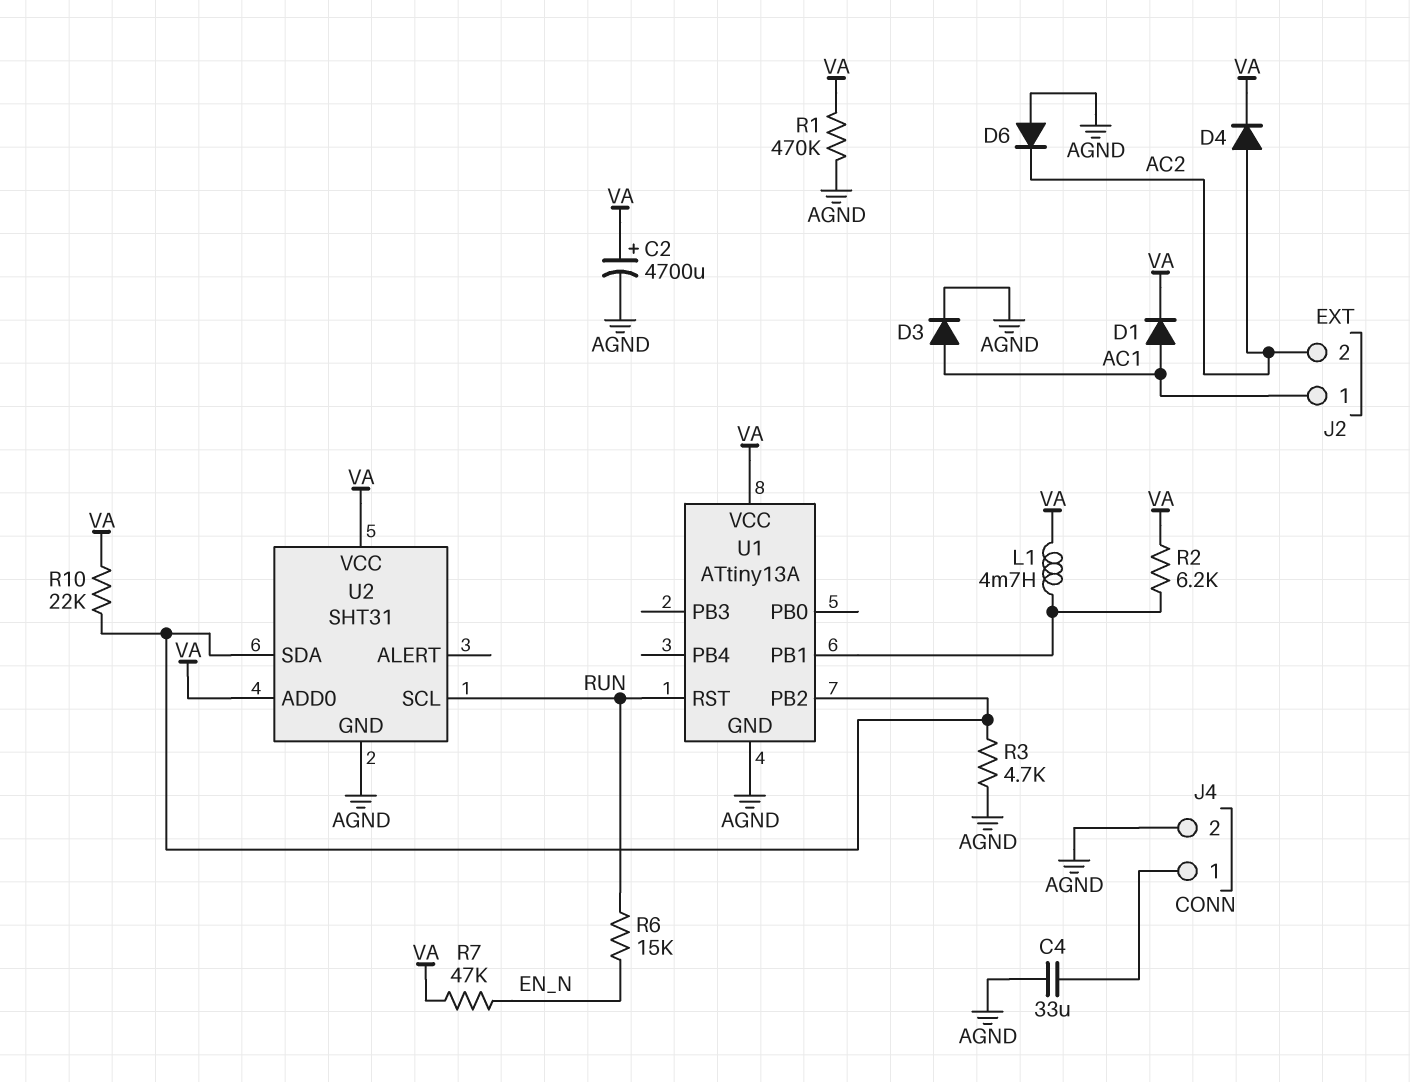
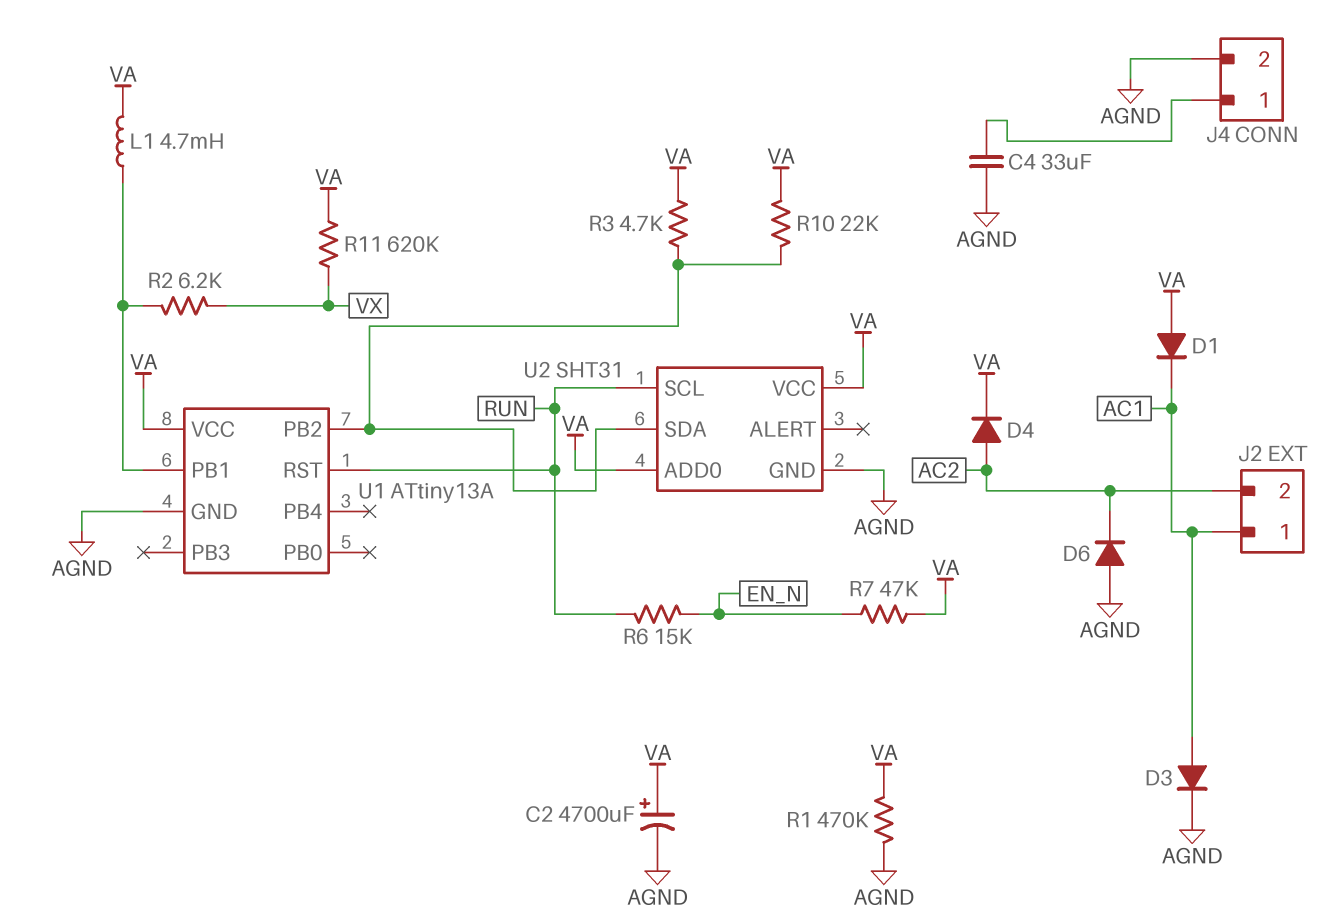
D1: diode (A AC1, K VA) -> diode (A VA, K AC1)
R2: 6.2k (U1/PB1, VA) -> 6.2k (U1/PB1, VX)
R3: 4.7k (AGND, U1/PB2) -> 4.7k (U1/PB2, VA)
R11: none -> 620k (VA, VX)

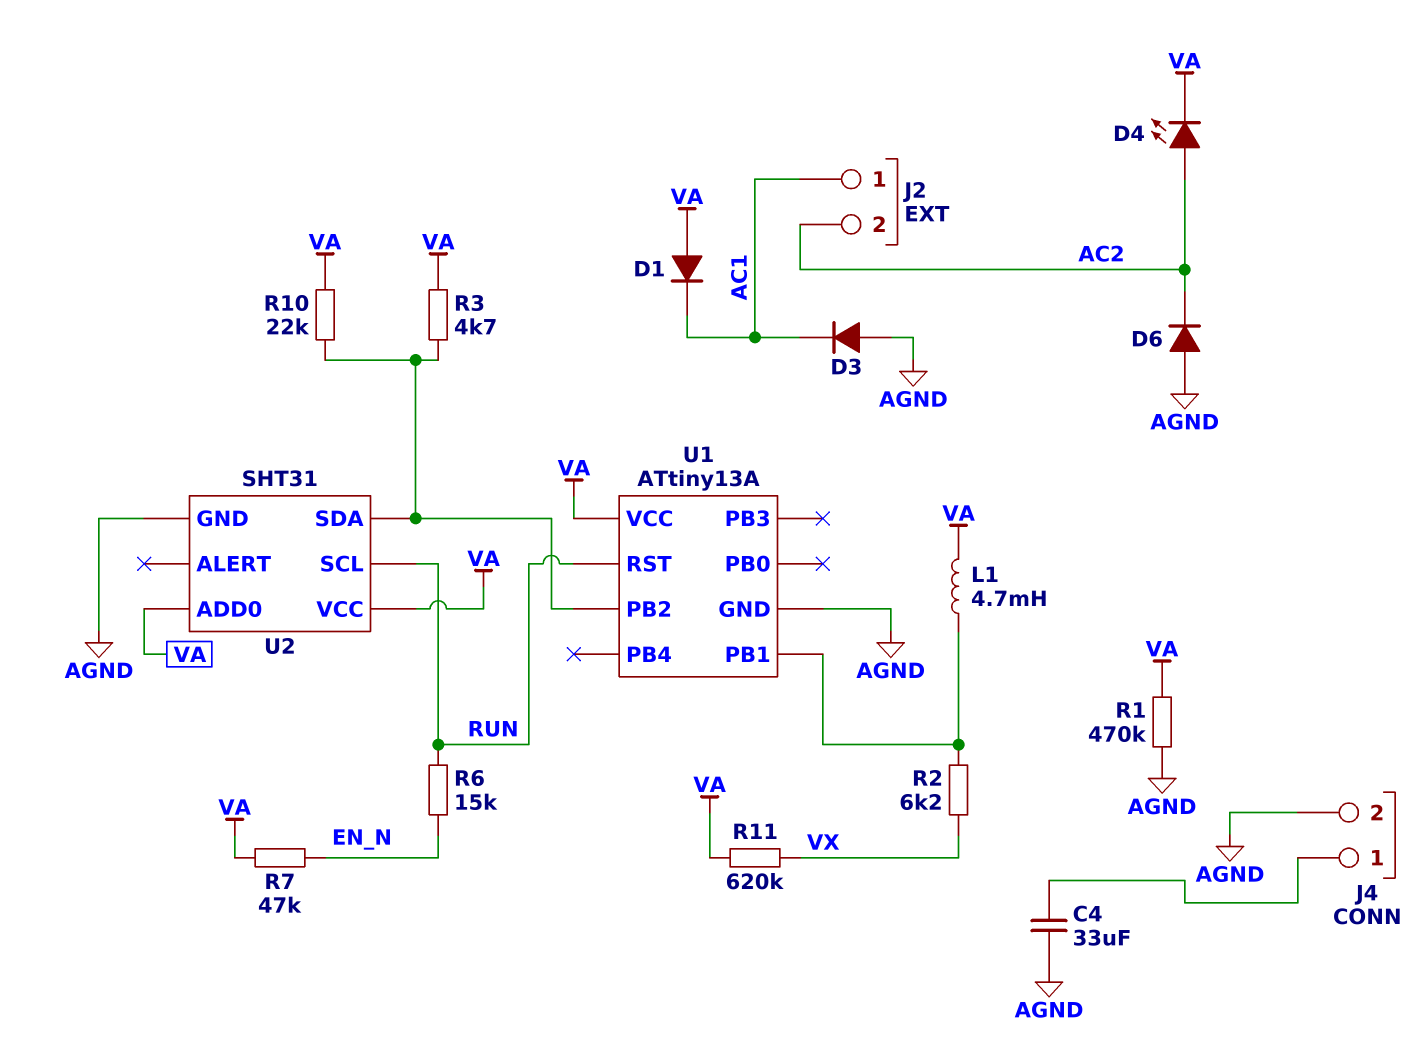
C2: 4700uF (plus VA, minus AGND) -> none
D3: diode (A AC1, K AGND) -> diode (A AGND, K AC1)
D4: diode (A AC2, K VA) -> LED (A AC2, K VA)

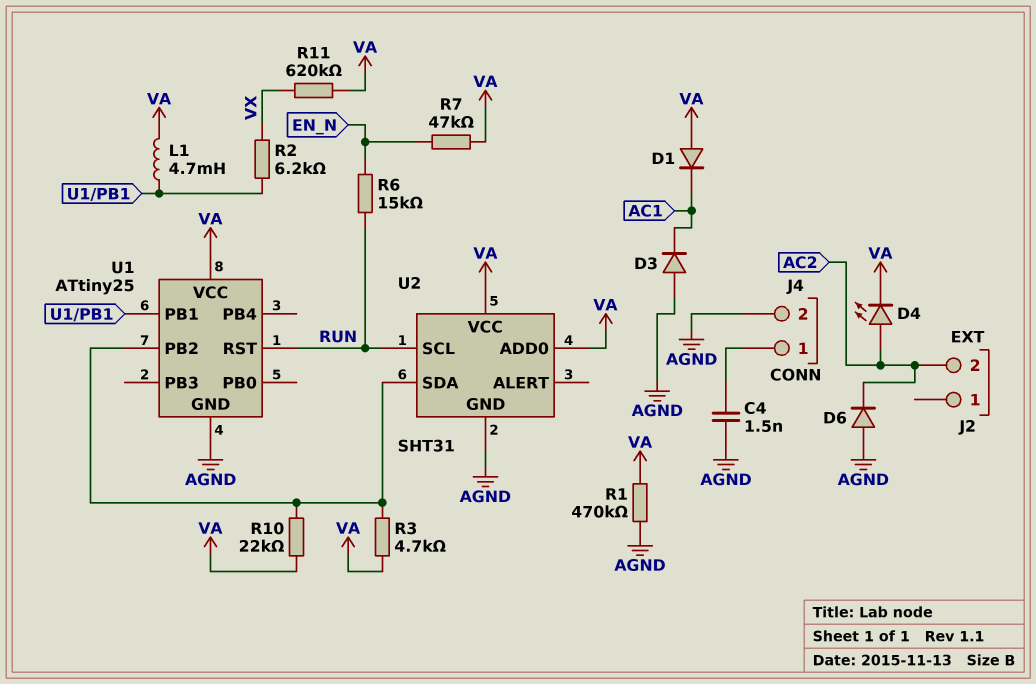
C4: 33uF (AGND, J4/1) -> 1.5nF (AGND, J4/1)
J2 pin 1: AC1 -> none
U1: ATtiny13A -> ATtiny25

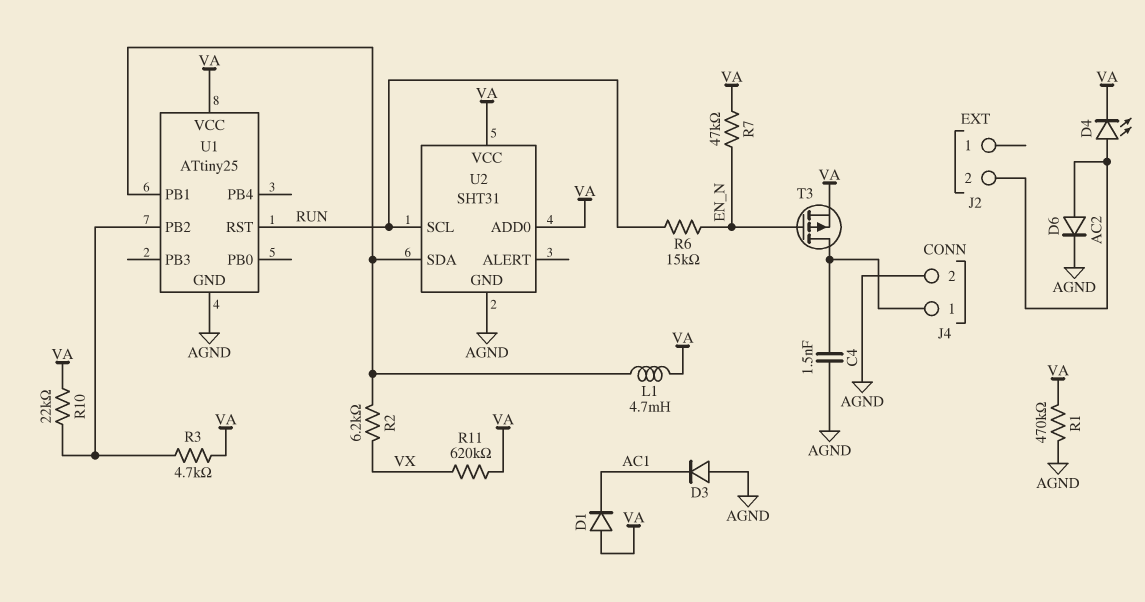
D6: diode (A AGND, K AC2) -> diode (A AC2, K AGND)
T3: none -> PMOS (G EN_N, D J4/1, S VA)
U2 pin SDA: U1/PB2 -> U1/PB1

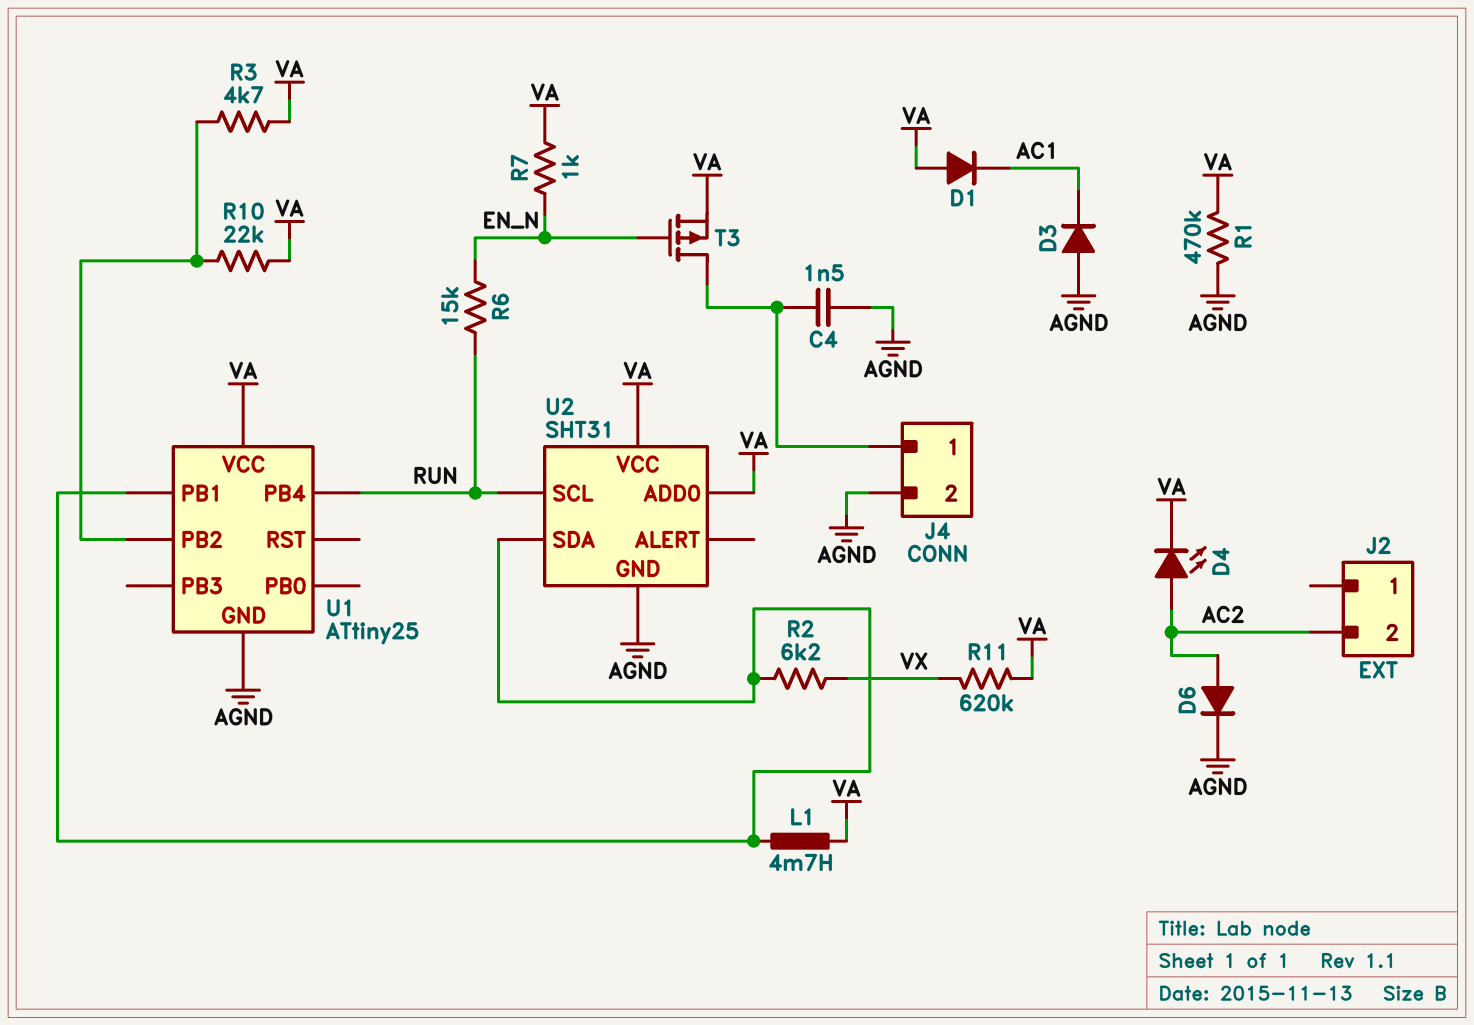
R7: 47k (EN_N, VA) -> 1k (EN_N, VA)
U1 pin PB4: none -> RUN
U1 pin RST: RUN -> none

